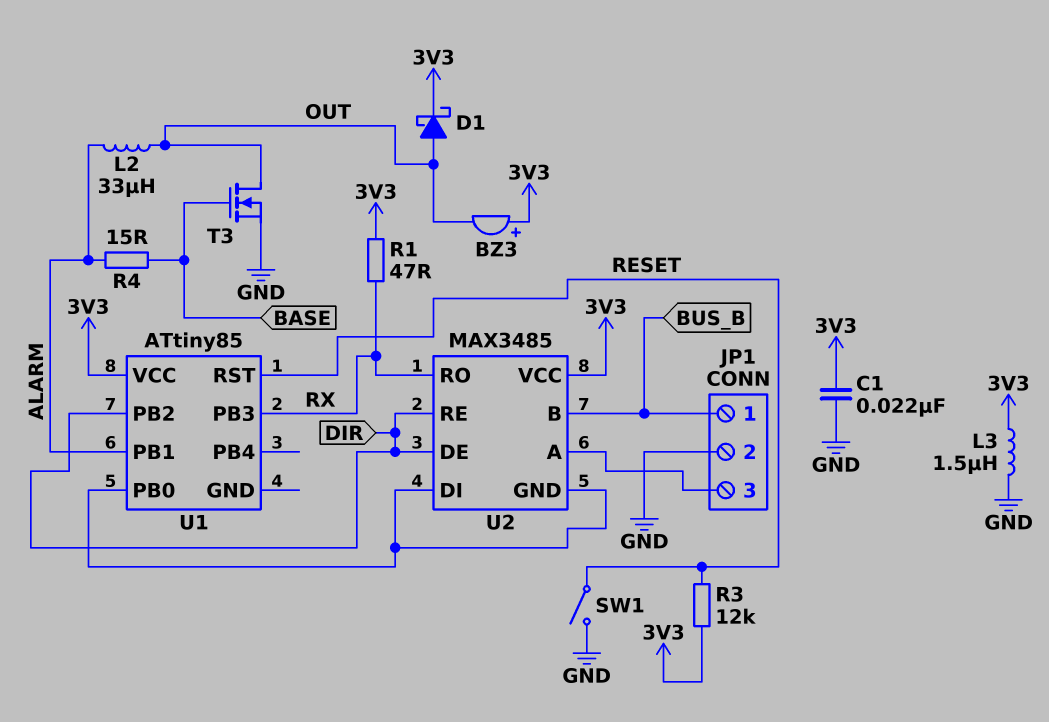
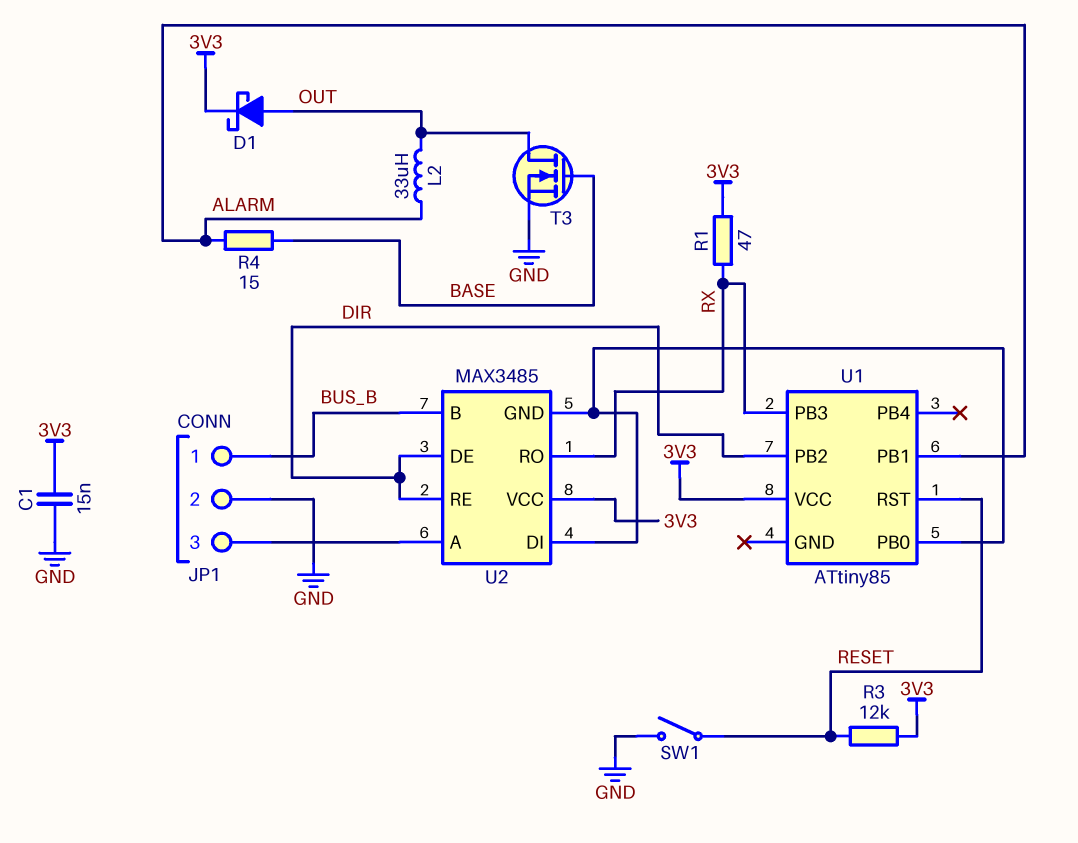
BZ3: buzzer (plus 3V3, minus OUT) -> none
C1: 22nF (3V3, GND) -> 15nF (3V3, GND)
L3: 1.5uH (3V3, GND) -> none

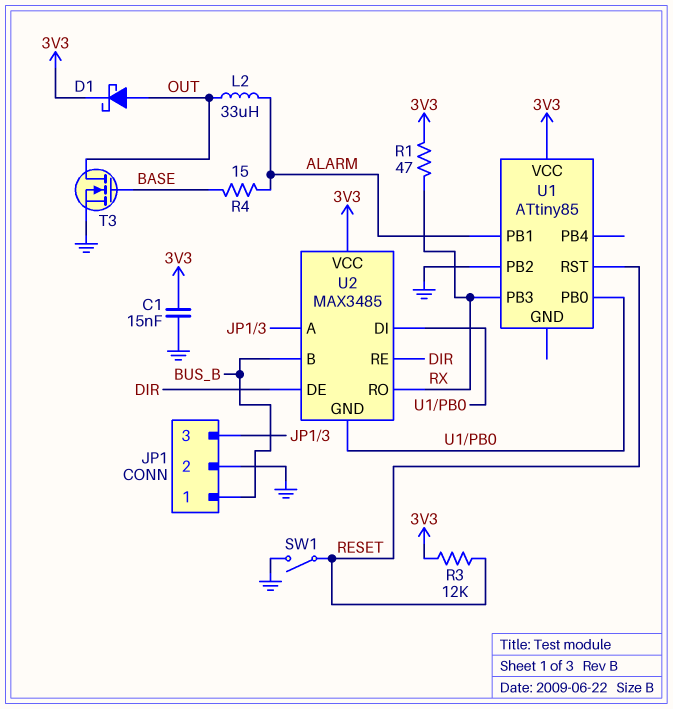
U1 pin PB2: DIR -> GND

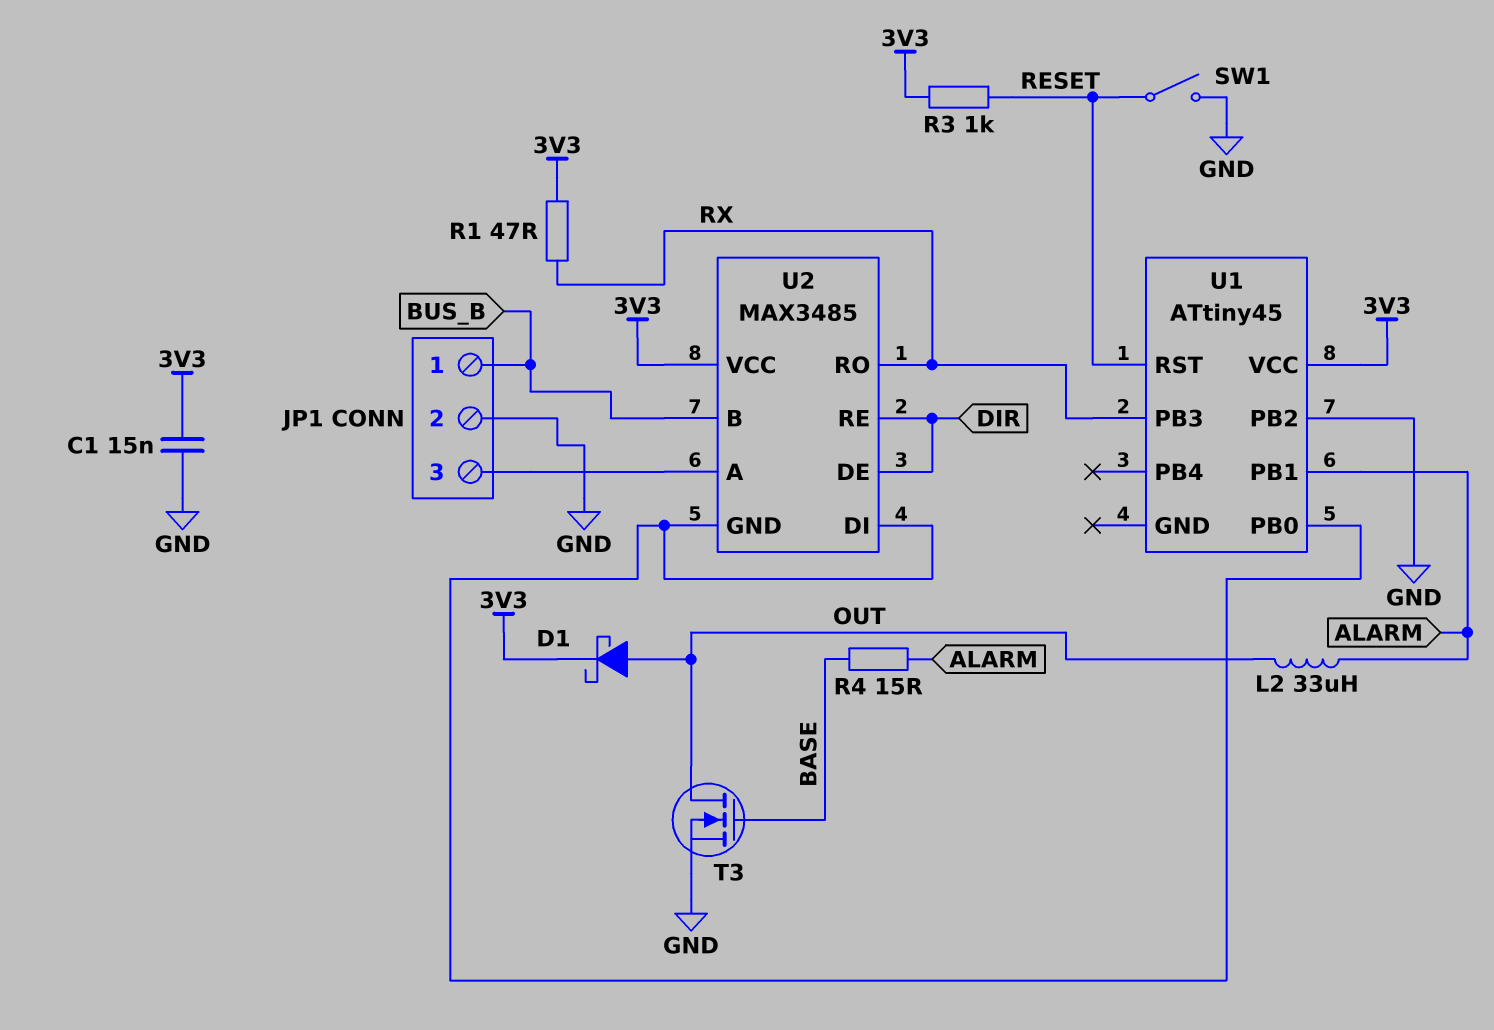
R3: 12k (3V3, RESET) -> 1k (3V3, RESET)
U1: ATtiny85 -> ATtiny45

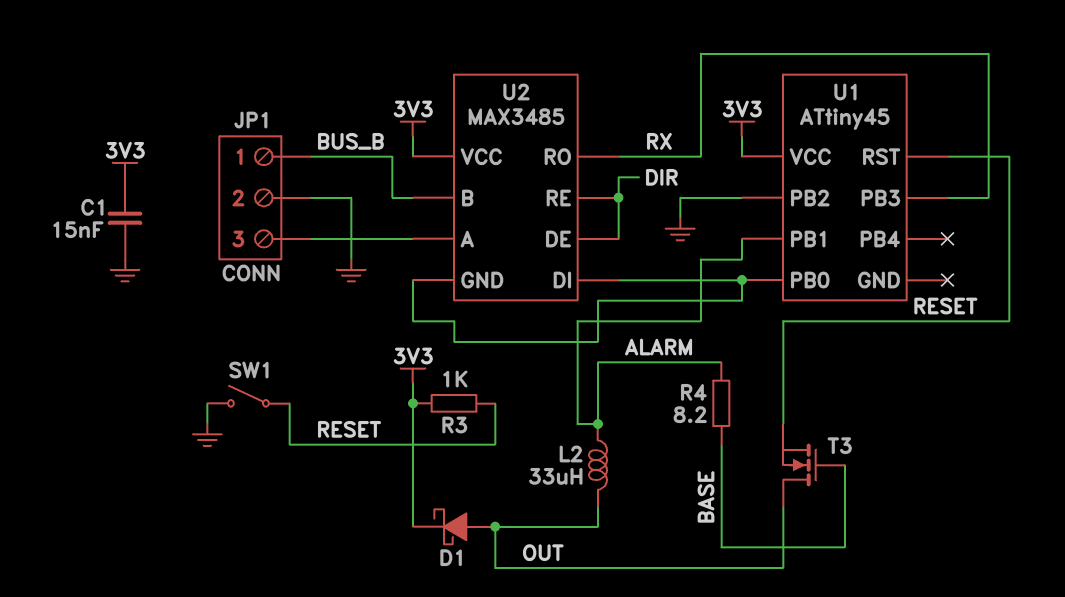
R1: 47 (3V3, RX) -> none
R4: 15 (ALARM, BASE) -> 8.2 (ALARM, BASE)
T3: NMOS (G BASE, D OUT, S GND) -> NMOS (G BASE, D OUT, S RESET)

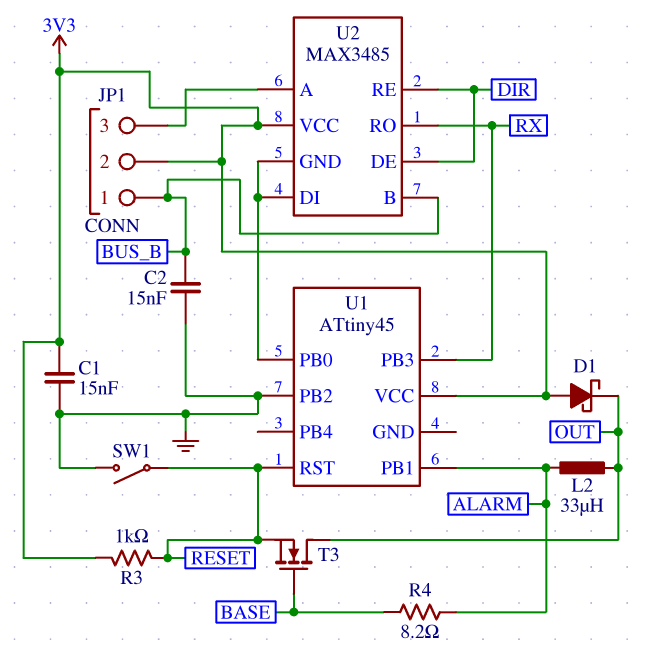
C2: none -> 15nF (BUS_B, GND)
D1: schottky (A OUT, K 3V3) -> schottky (A 3V3, K OUT)
JP1 pin 2: GND -> 3V3

